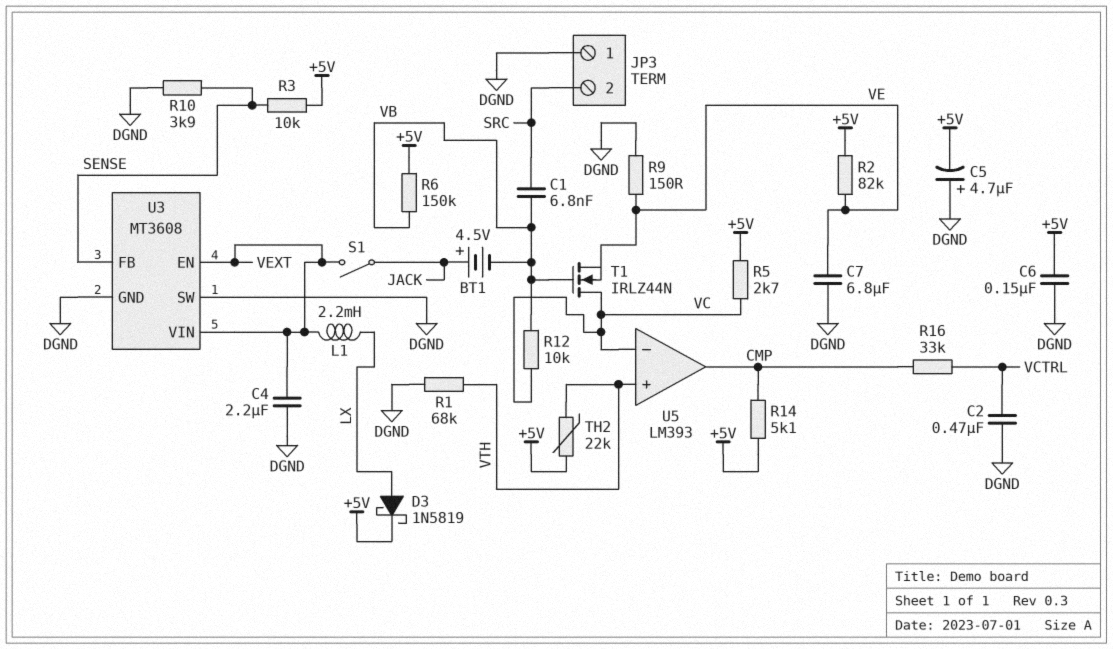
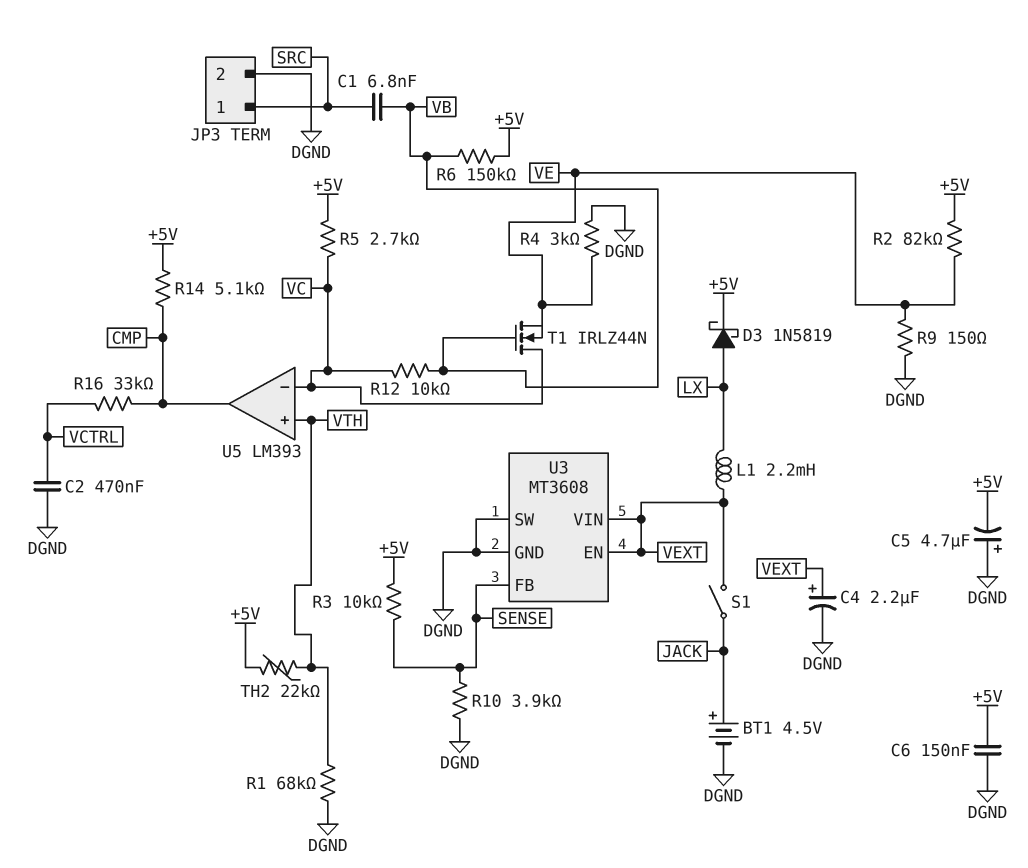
BT1: 4.5V (plus JACK, minus VB) -> 4.5V (plus JACK, minus DGND)
C4: 2.2uF (DGND, VEXT) -> 2.2uF (plus VEXT, minus DGND)
C7: 6.8uF (DGND, VE) -> none
JP3 pin 1: DGND -> SRC
JP3 pin 2: SRC -> DGND
R4: none -> 3k (DGND, VE)

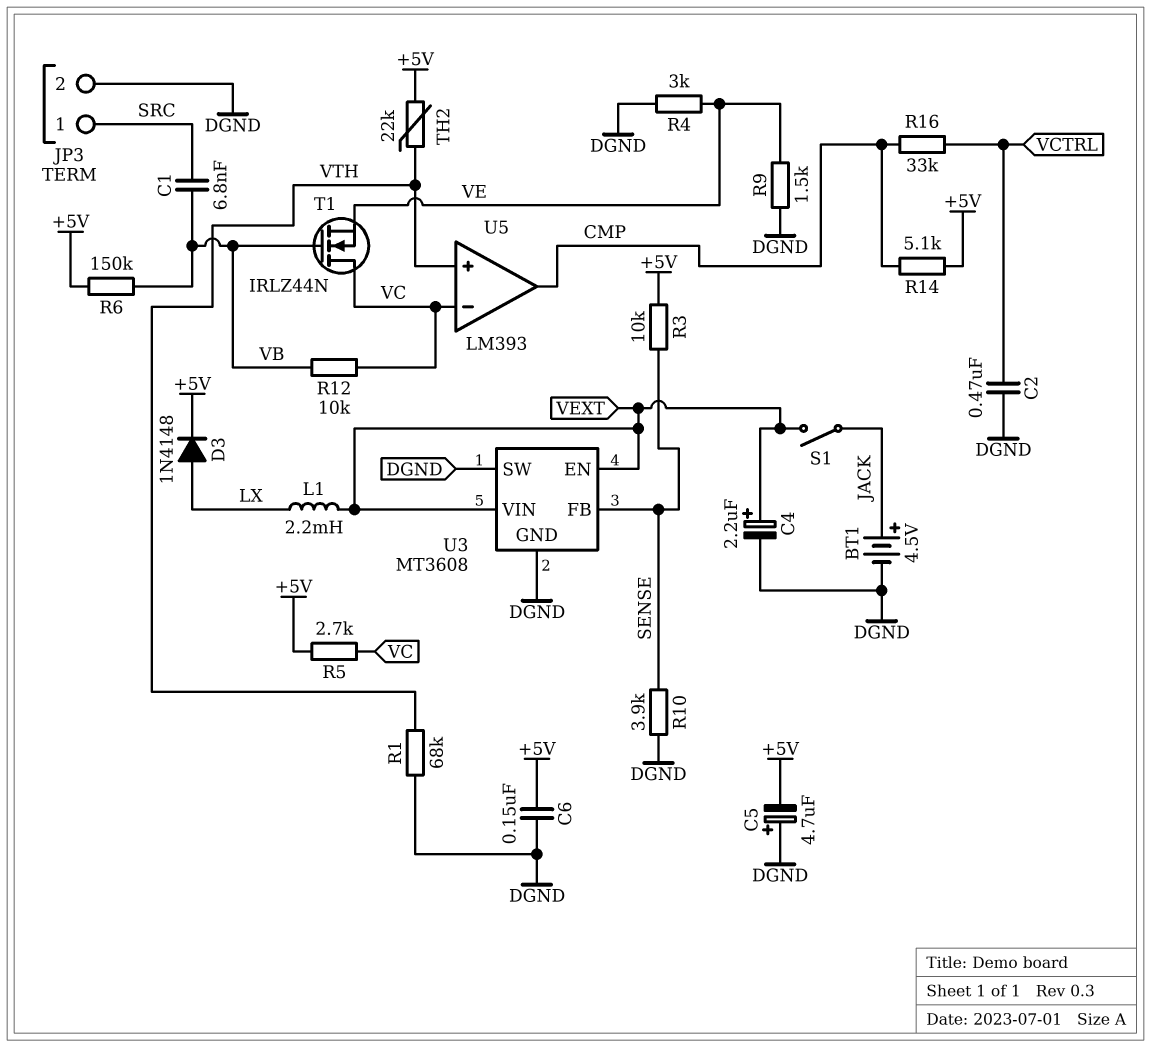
D3: schottky 1N5819 (A LX, K +5V) -> diode 1N4148 (A LX, K +5V)
R2: 82k (+5V, VE) -> none
R9: 150 (DGND, VE) -> 1.5k (DGND, VE)

